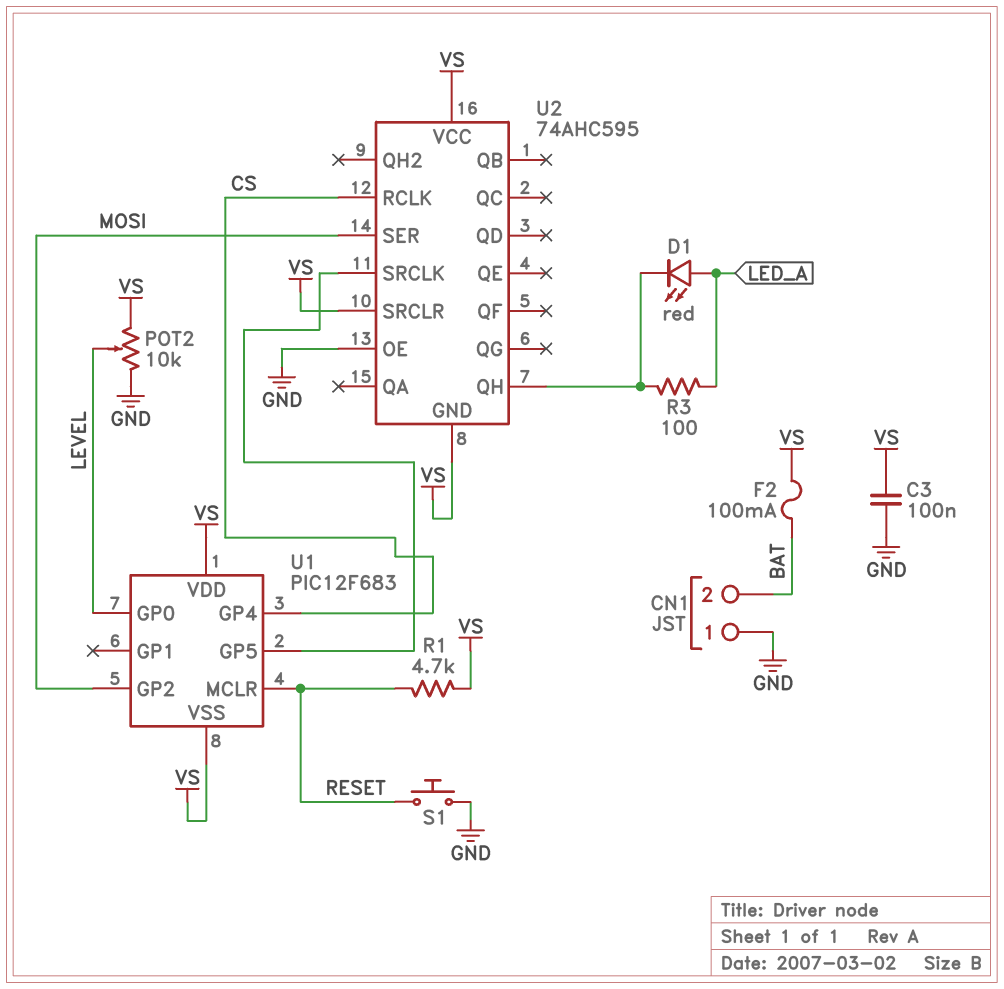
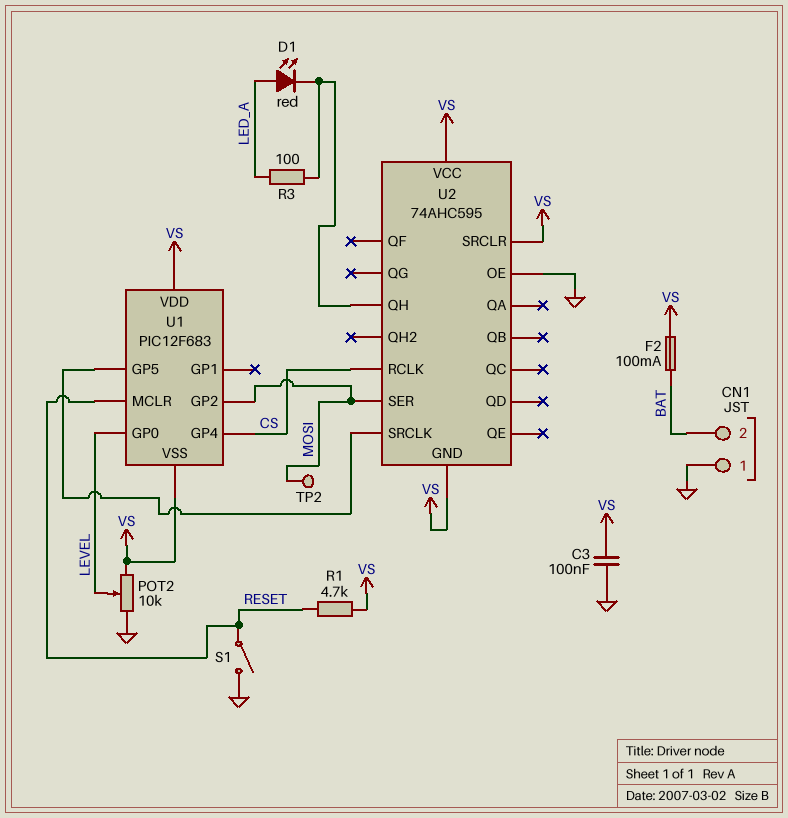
S1: button (GND, RESET) -> switch (GND, RESET)
TP2: none -> test point (MOSI)

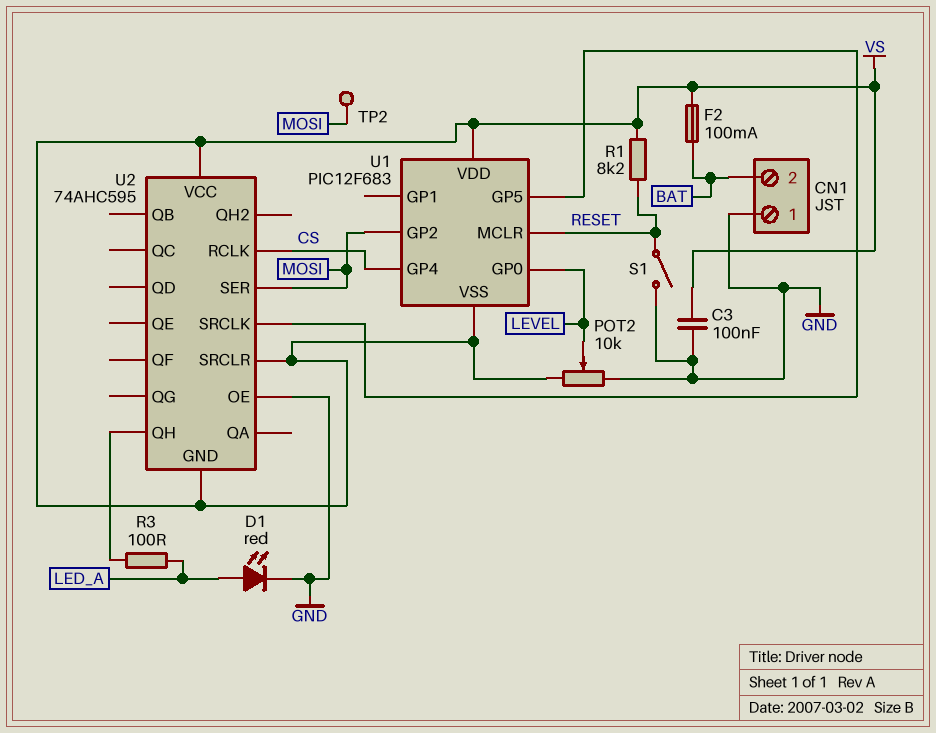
D1: LED red (A LED_A, K U2/QH) -> LED red (A LED_A, K GND)
R1: 4.7k (RESET, VS) -> 8.2k (RESET, VS)

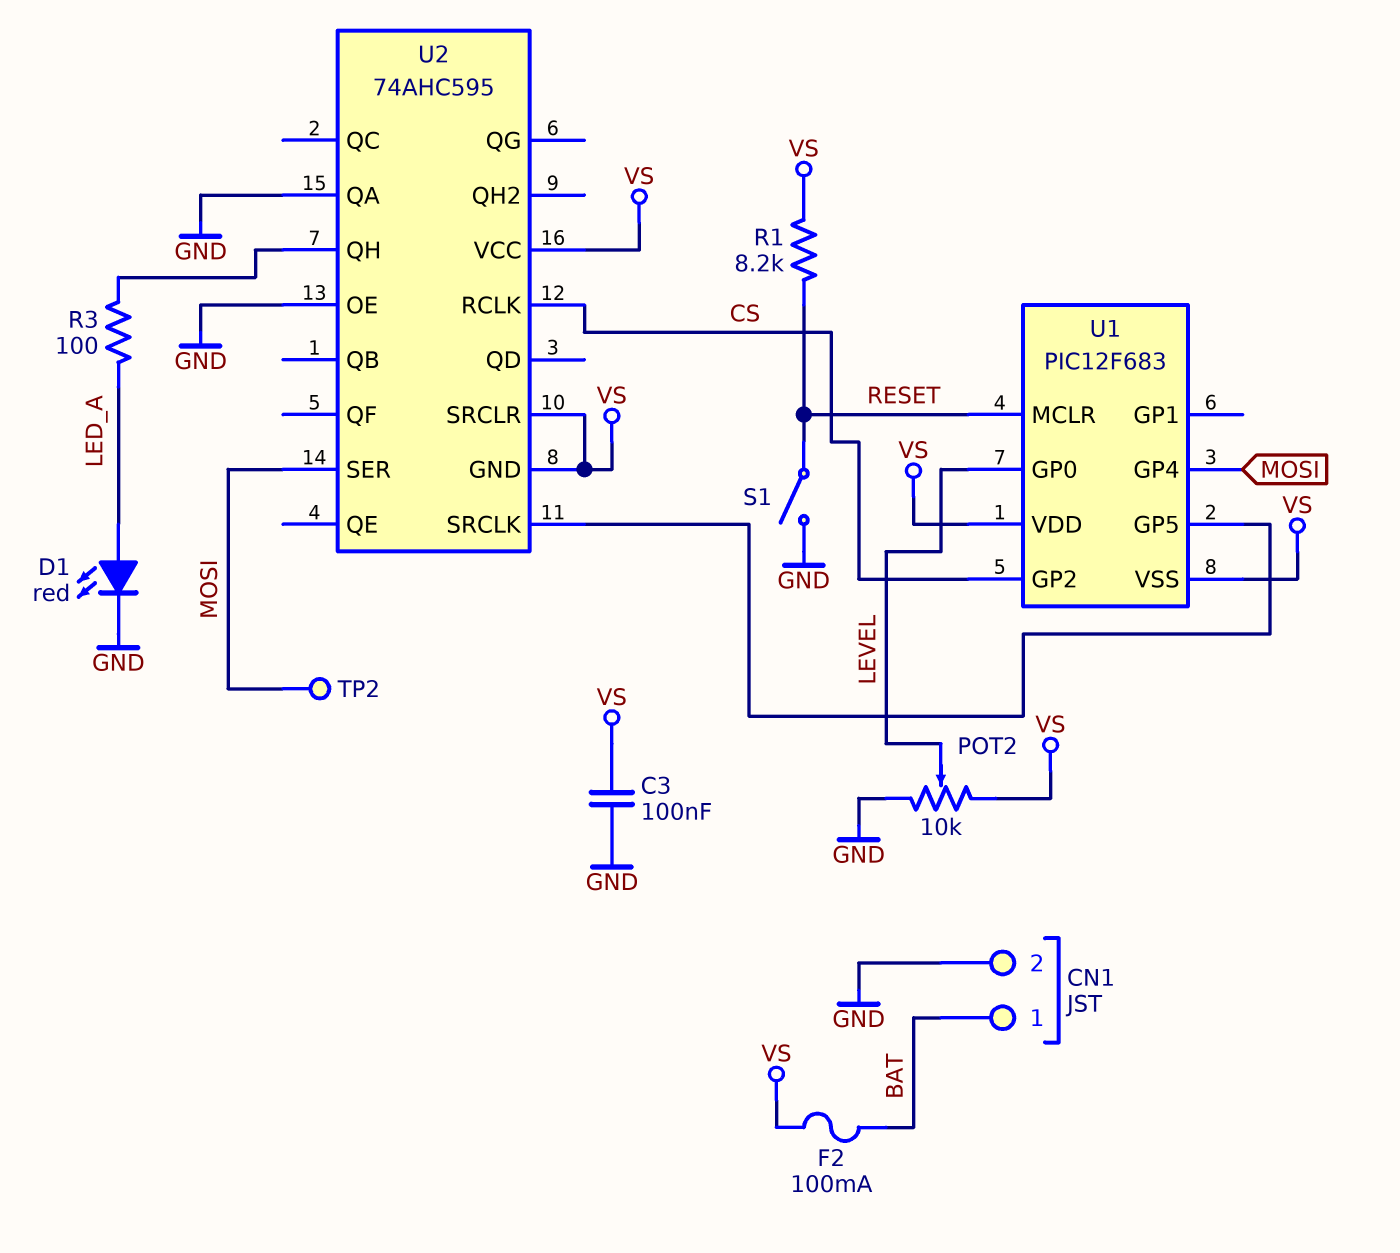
CN1 pin 1: GND -> BAT
CN1 pin 2: BAT -> GND
U1 pin GP2: MOSI -> CS
U1 pin GP4: CS -> MOSI
U2 pin QA: none -> GND

